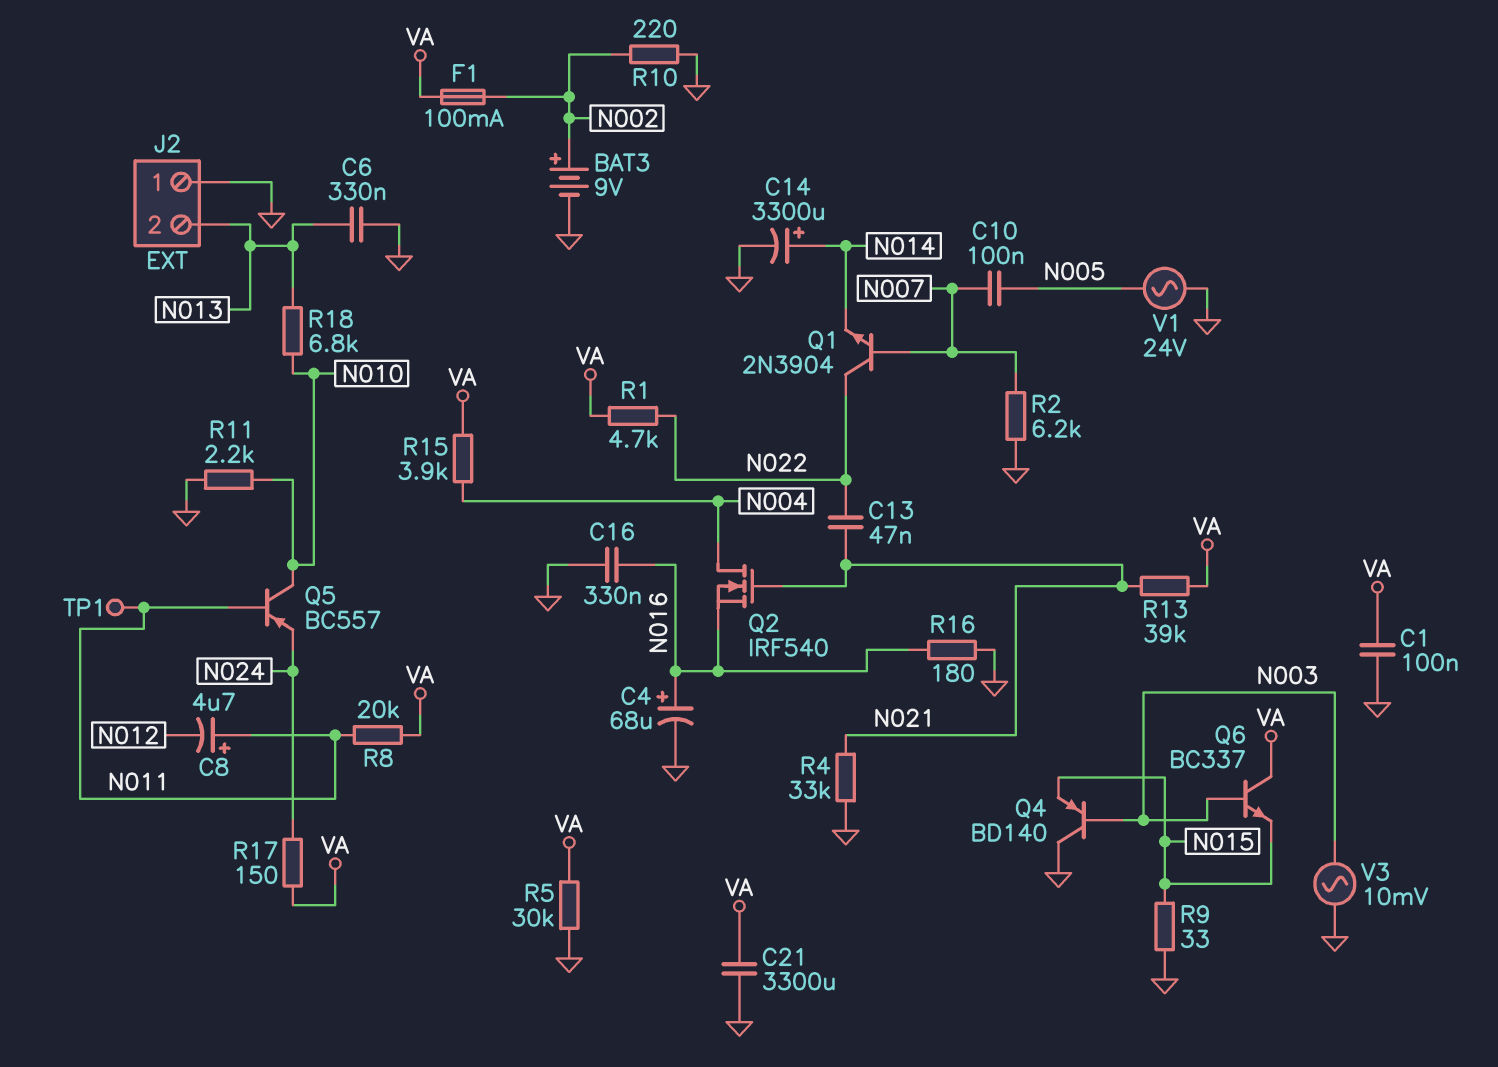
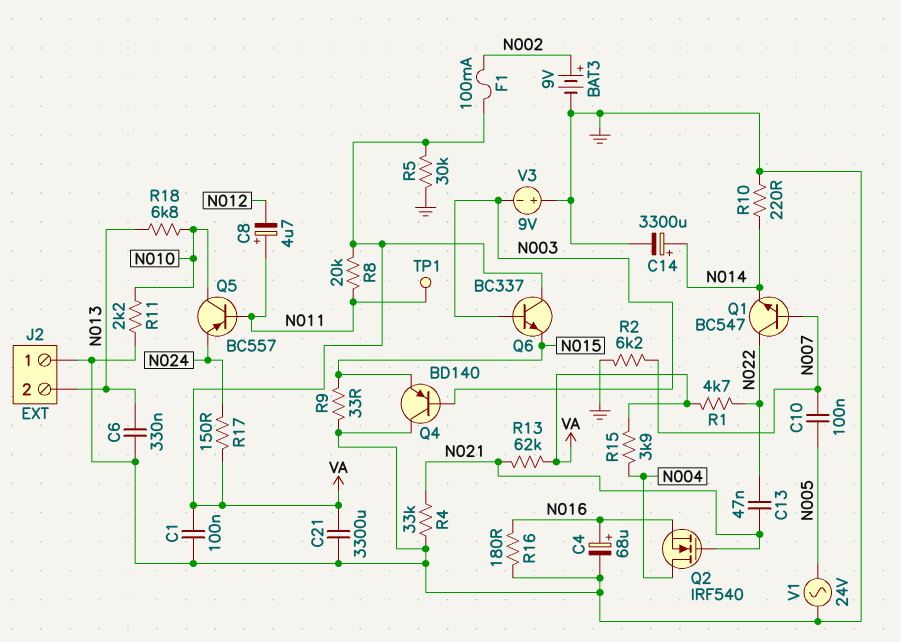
C16: 330nF (GND, N016) -> none
Q1: NPN 2N3904 (B N007, C N022, E N014) -> NPN BC547 (B N007, C N022, E N014)
R10: 220 (GND, N002) -> 220 (GND, N014)
R13: 39k (N021, VA) -> 62k (N021, VA)
V3: AC 10mV (GND, N003) -> 9V (plus GND, minus N003)

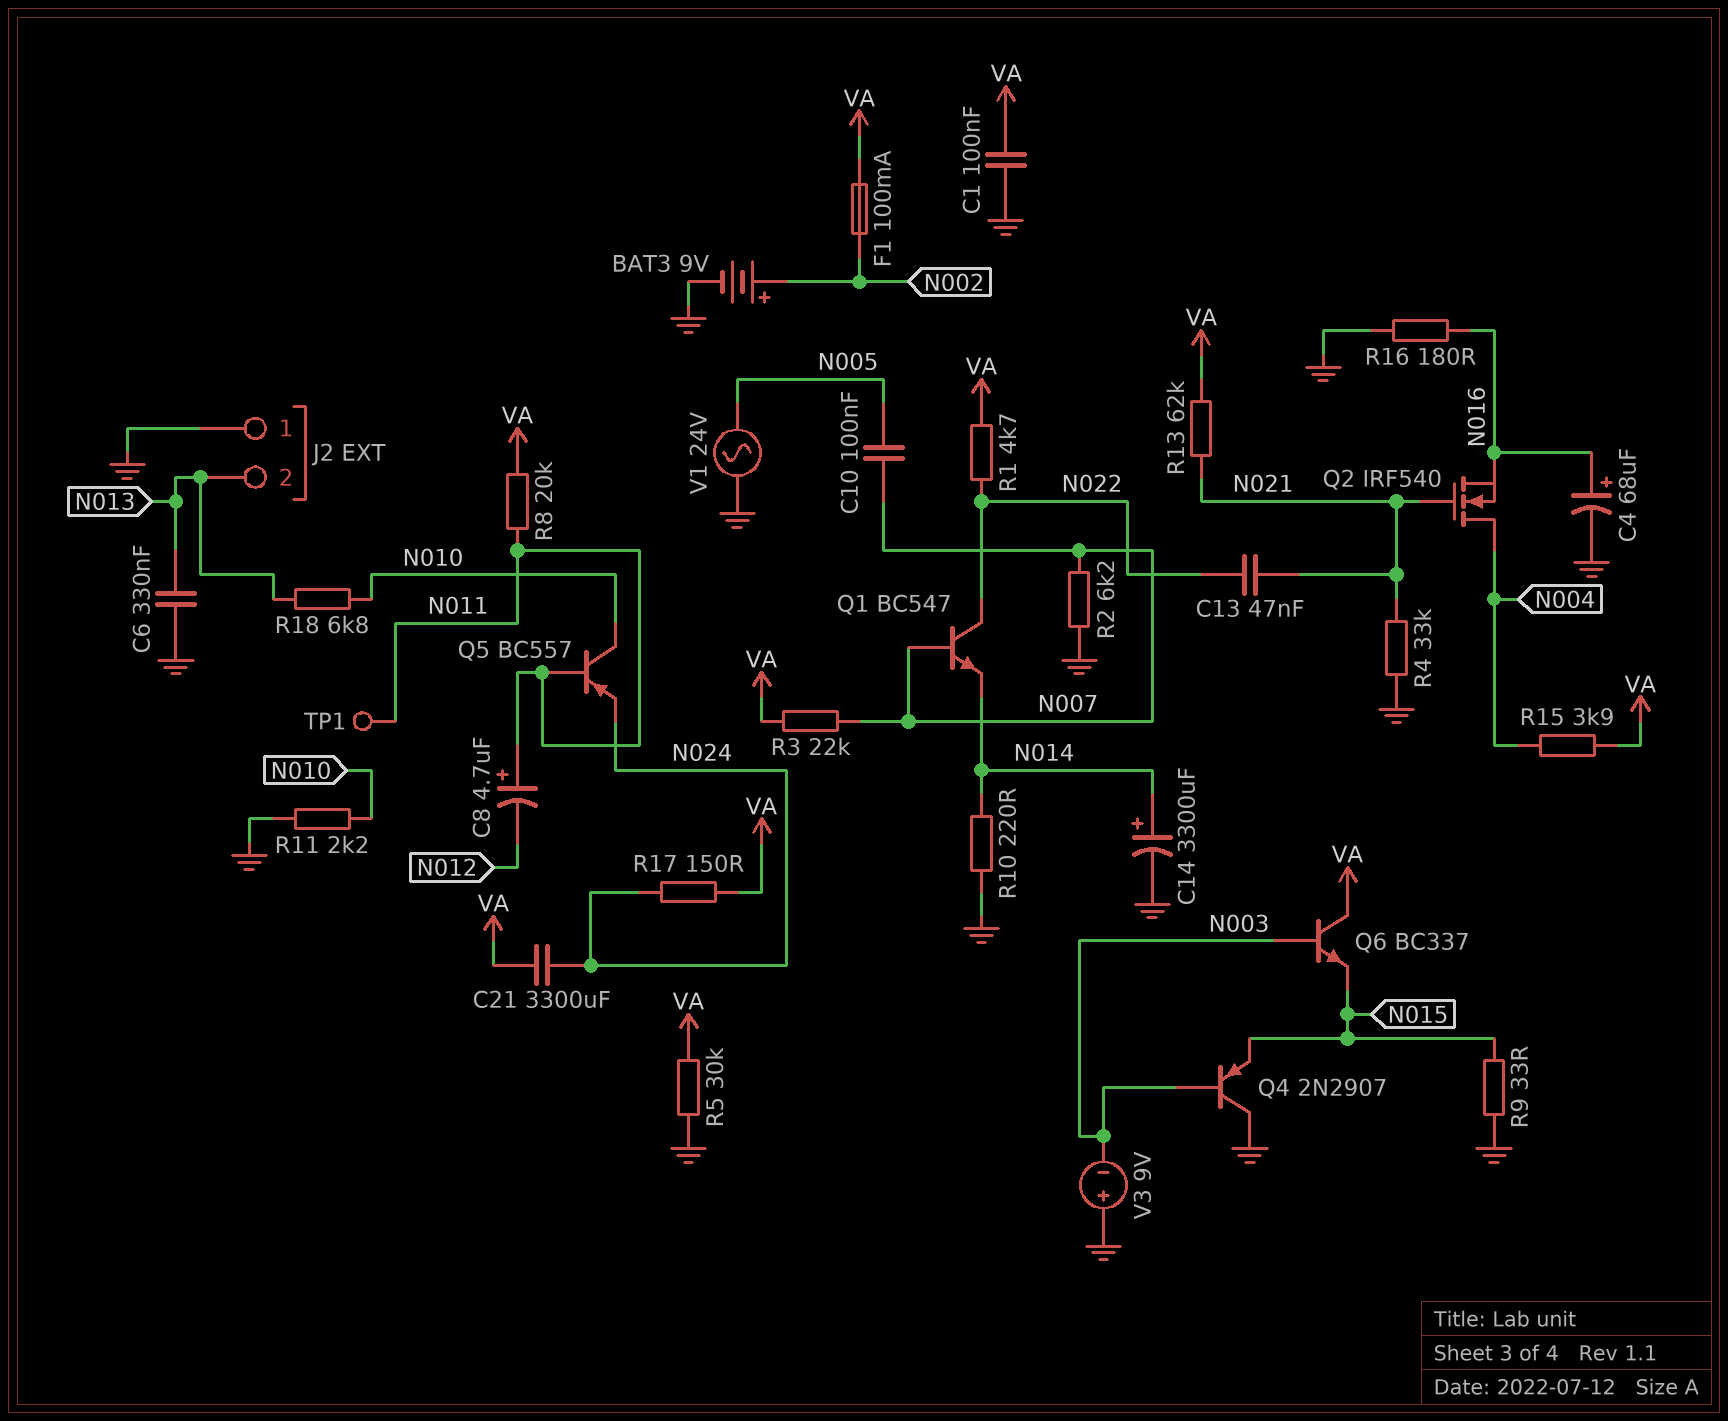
C21: 3300uF (GND, VA) -> 3300uF (N024, VA)
Q4: PNP BD140 (B N003, C GND, E N015) -> PNP 2N2907 (B N003, C GND, E N015)
R3: none -> 22k (N007, VA)

